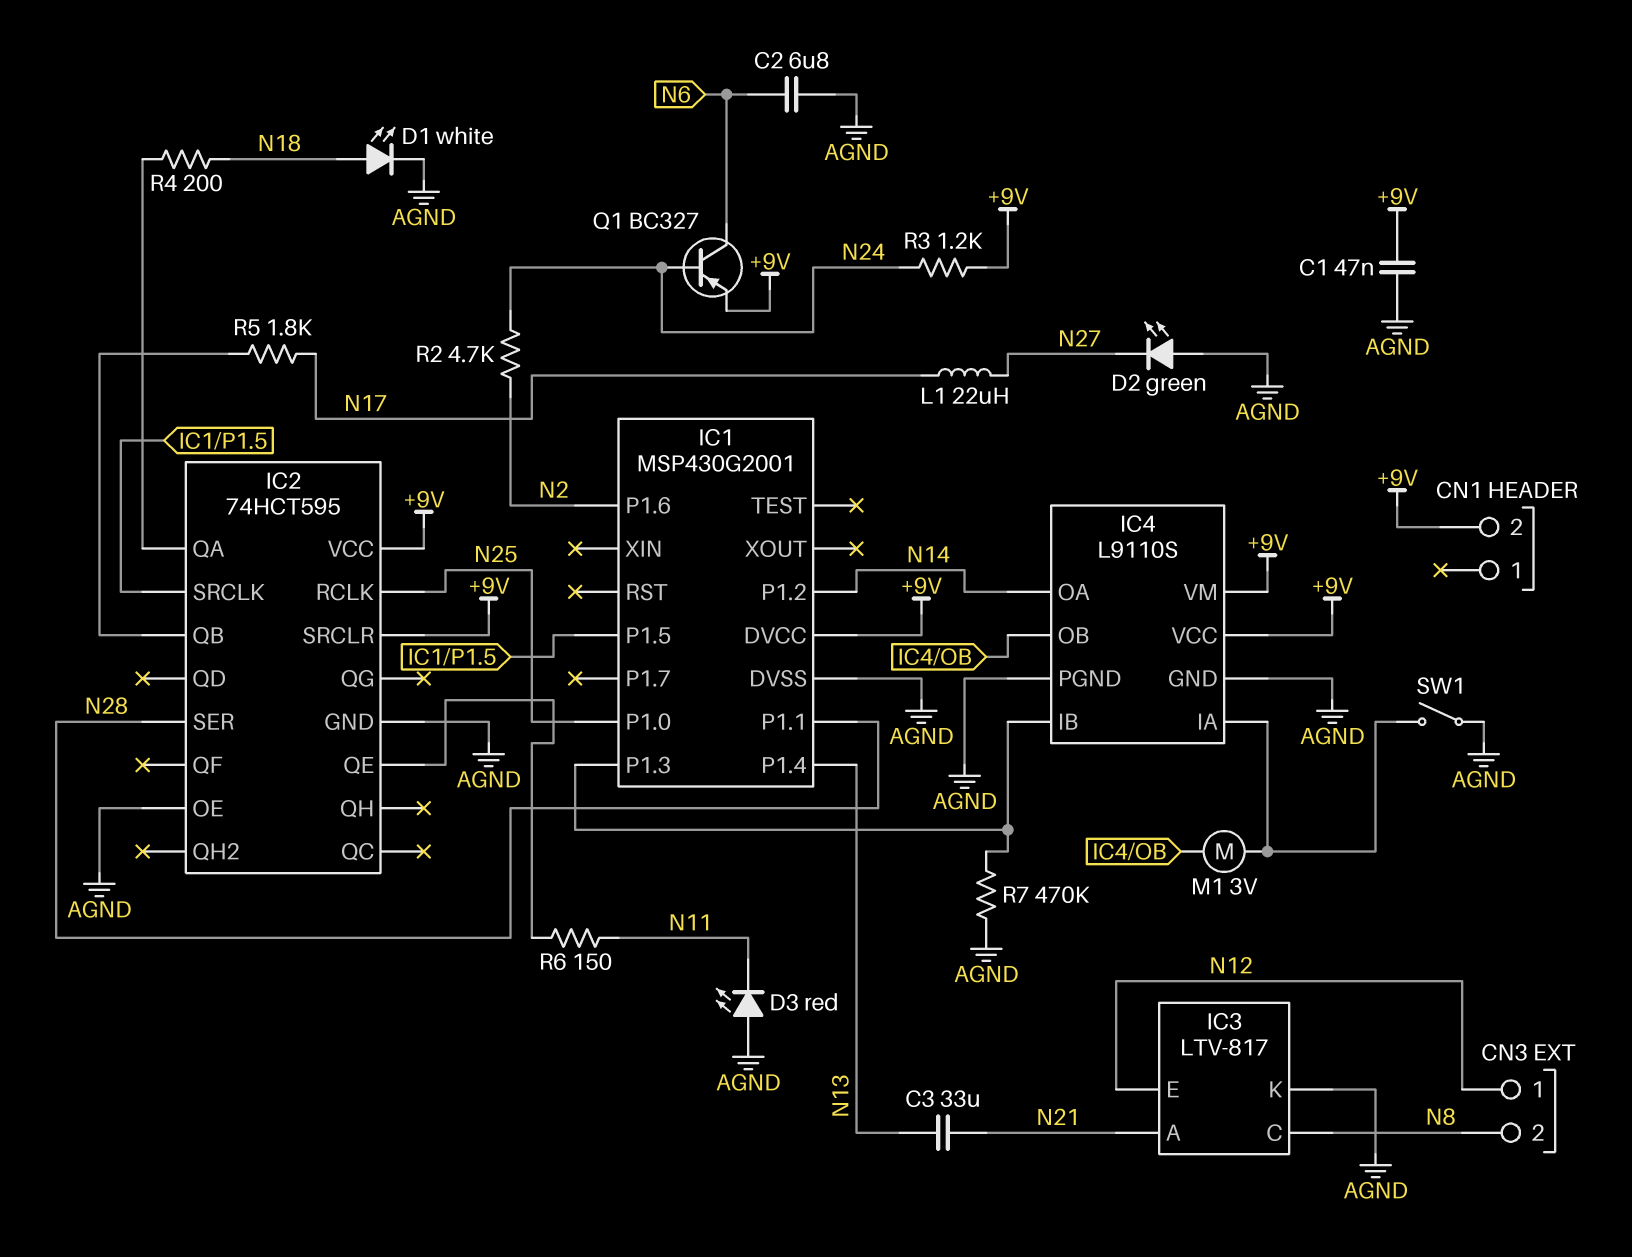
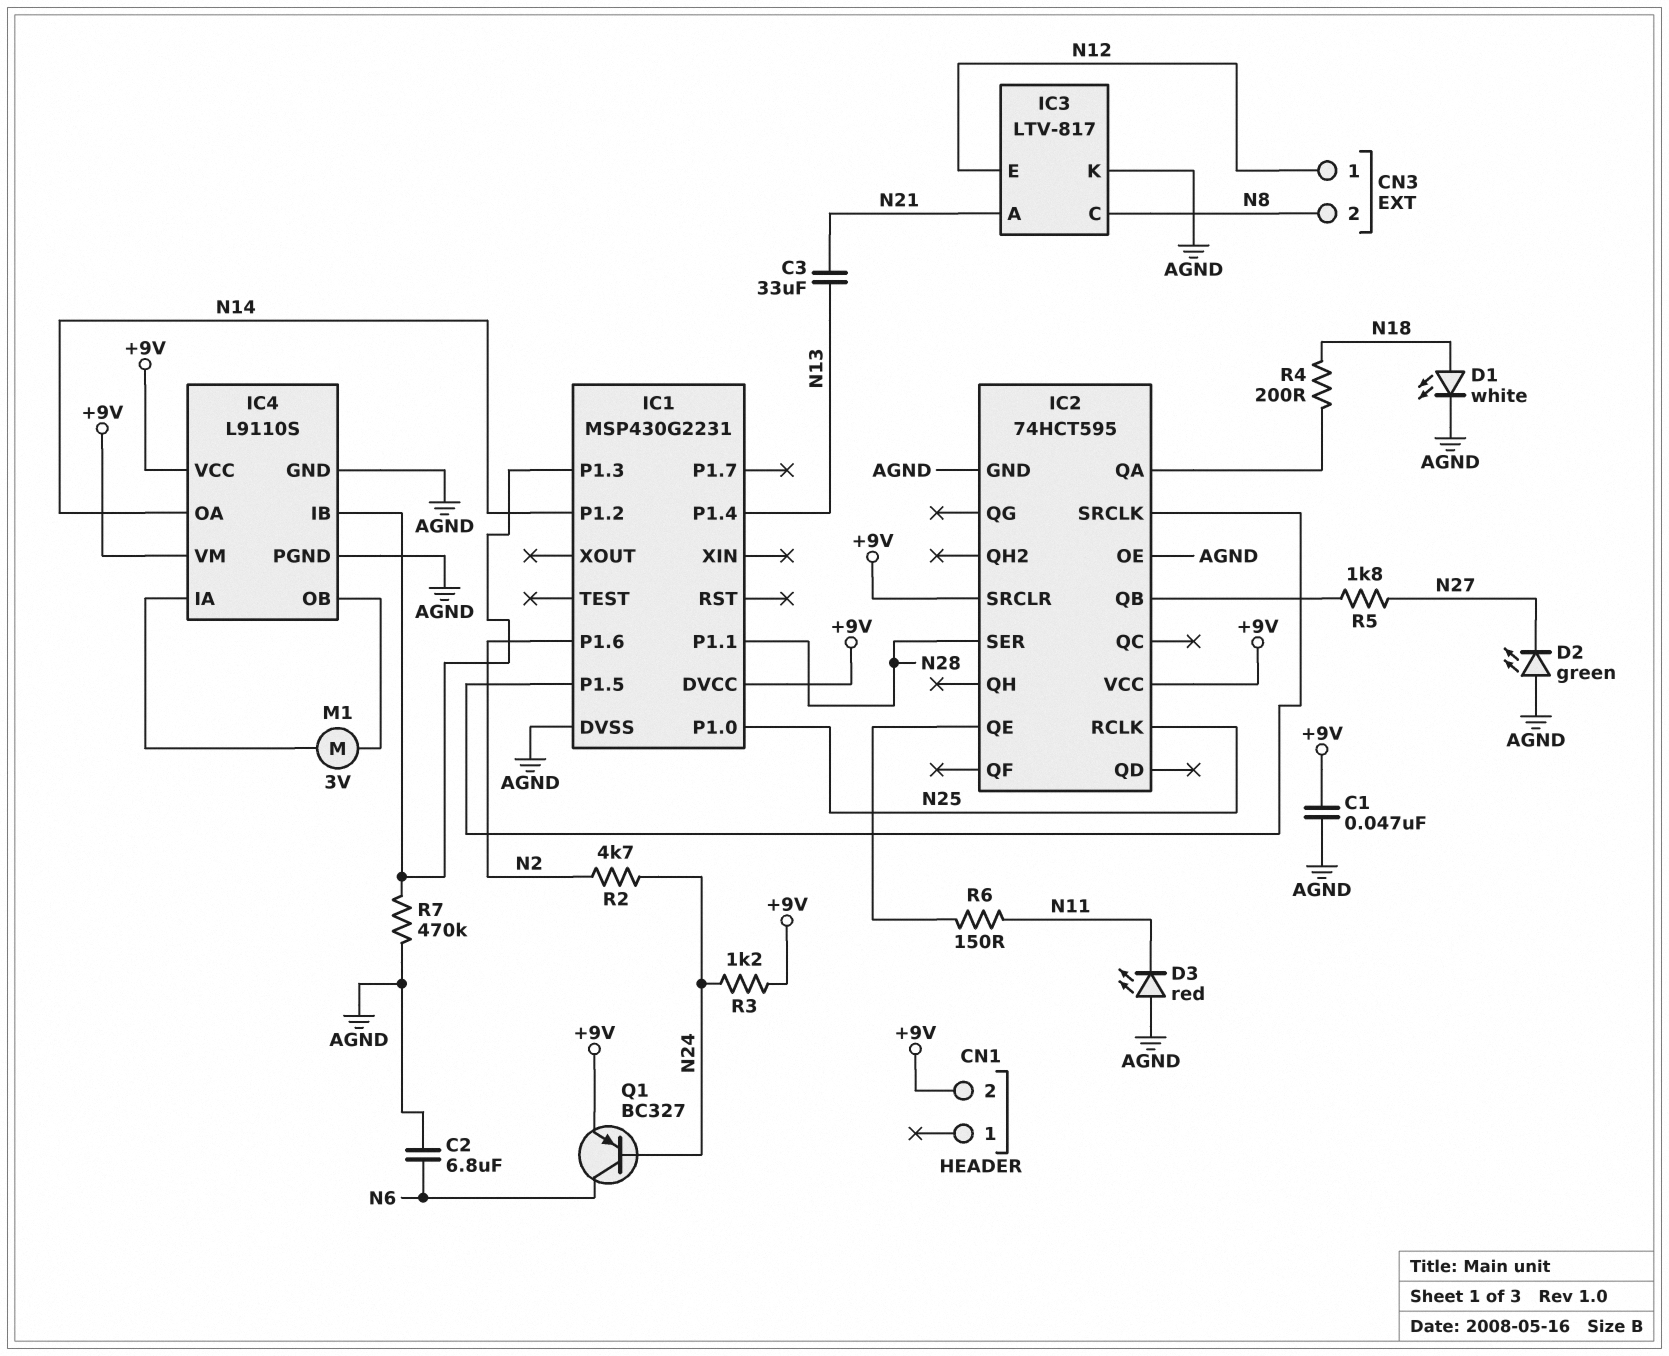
IC1: MSP430G2001 -> MSP430G2231
L1: 22uH (N17, N27) -> none
R5: 1.8k (IC2/QB, N17) -> 1.8k (IC2/QB, N27)
SW1: switch (AGND, IC4/IA) -> none

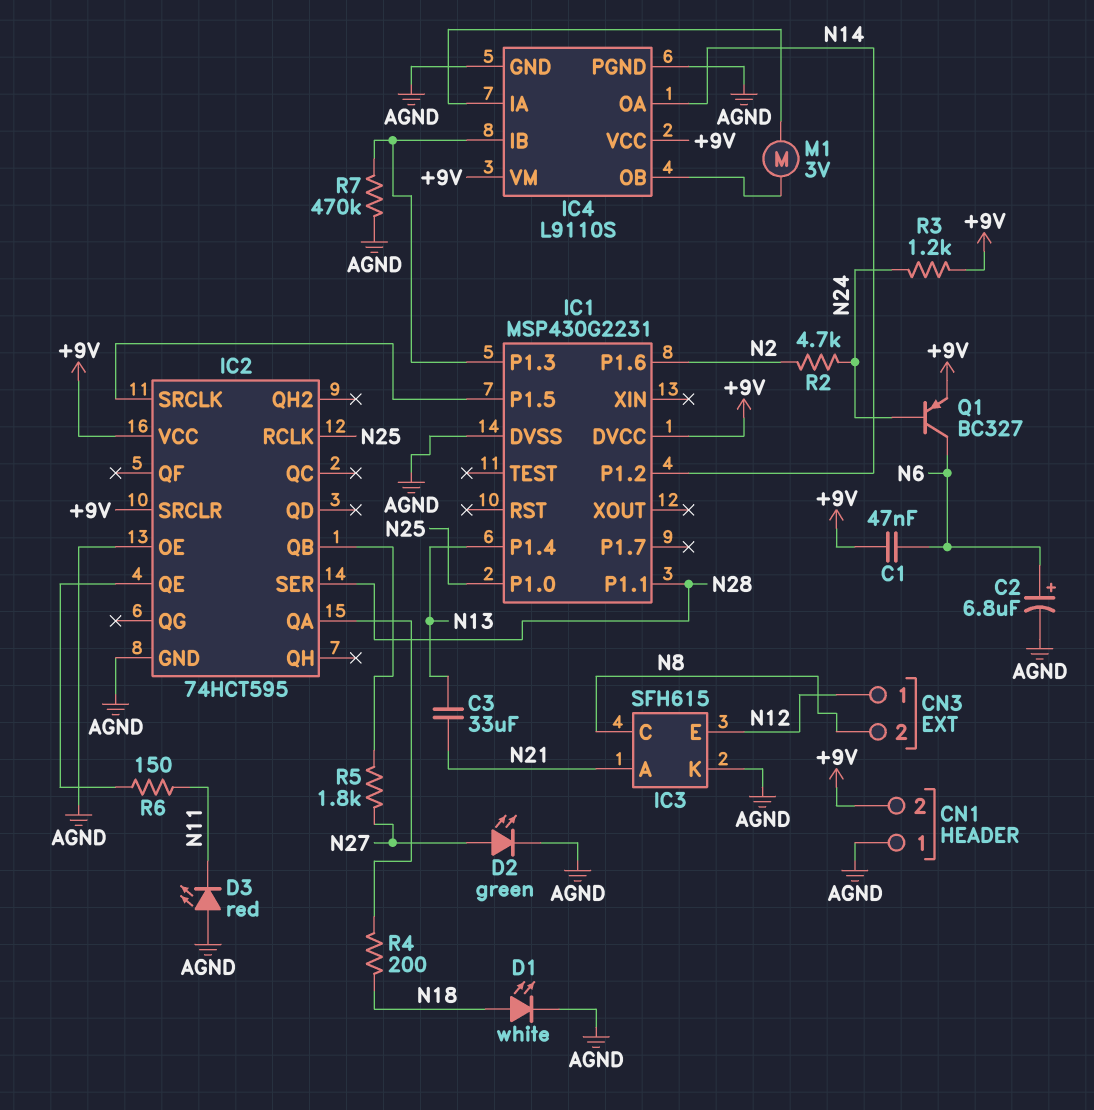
C1: 47nF (+9V, AGND) -> 47nF (+9V, N6)
C2: 6.8uF (AGND, N6) -> 6.8uF (plus N6, minus AGND)
CN1 pin 1: none -> AGND
D2: LED green (A AGND, K N27) -> LED green (A N27, K AGND)
IC3: LTV-817 -> SFH615

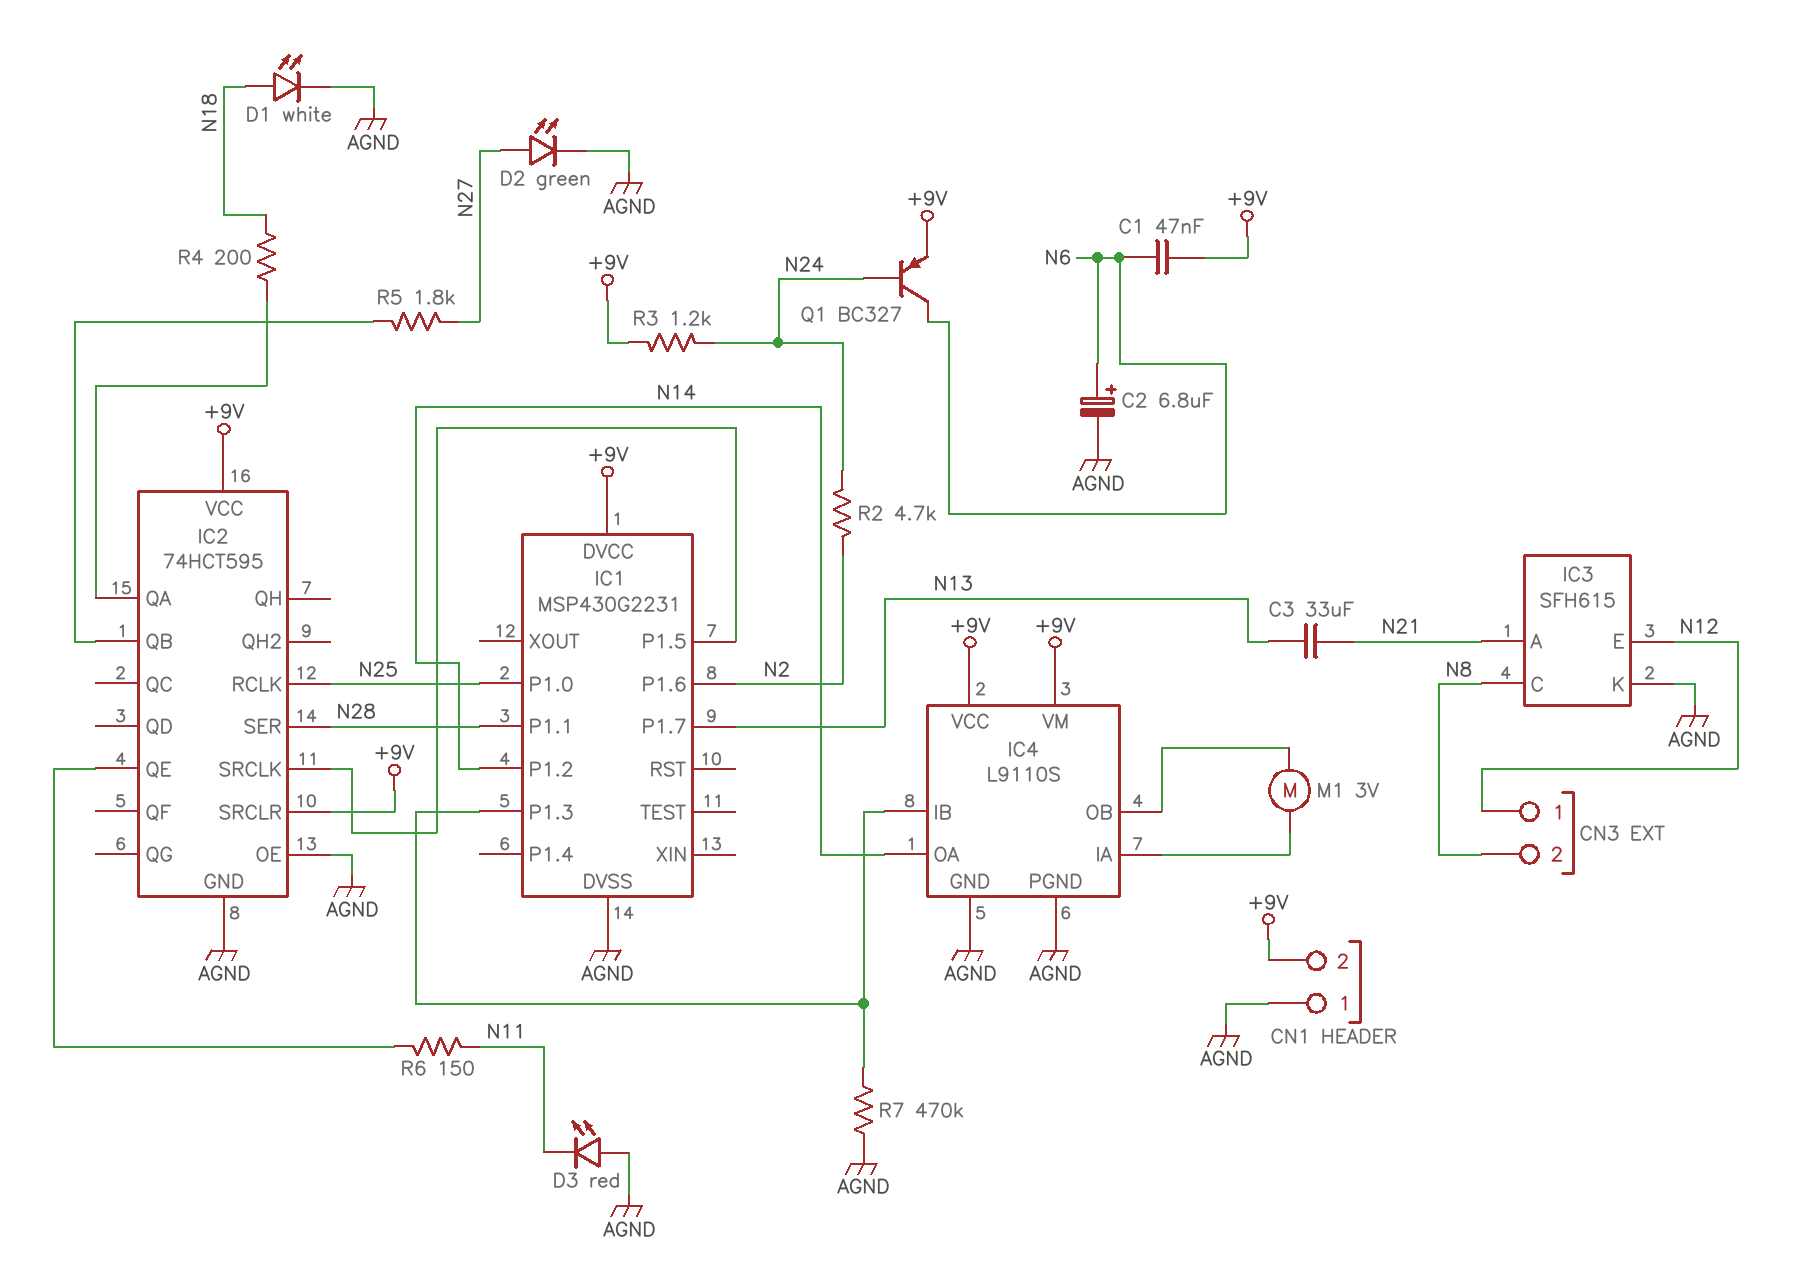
IC1 pin P1.4: N13 -> none
IC1 pin P1.7: none -> N13

